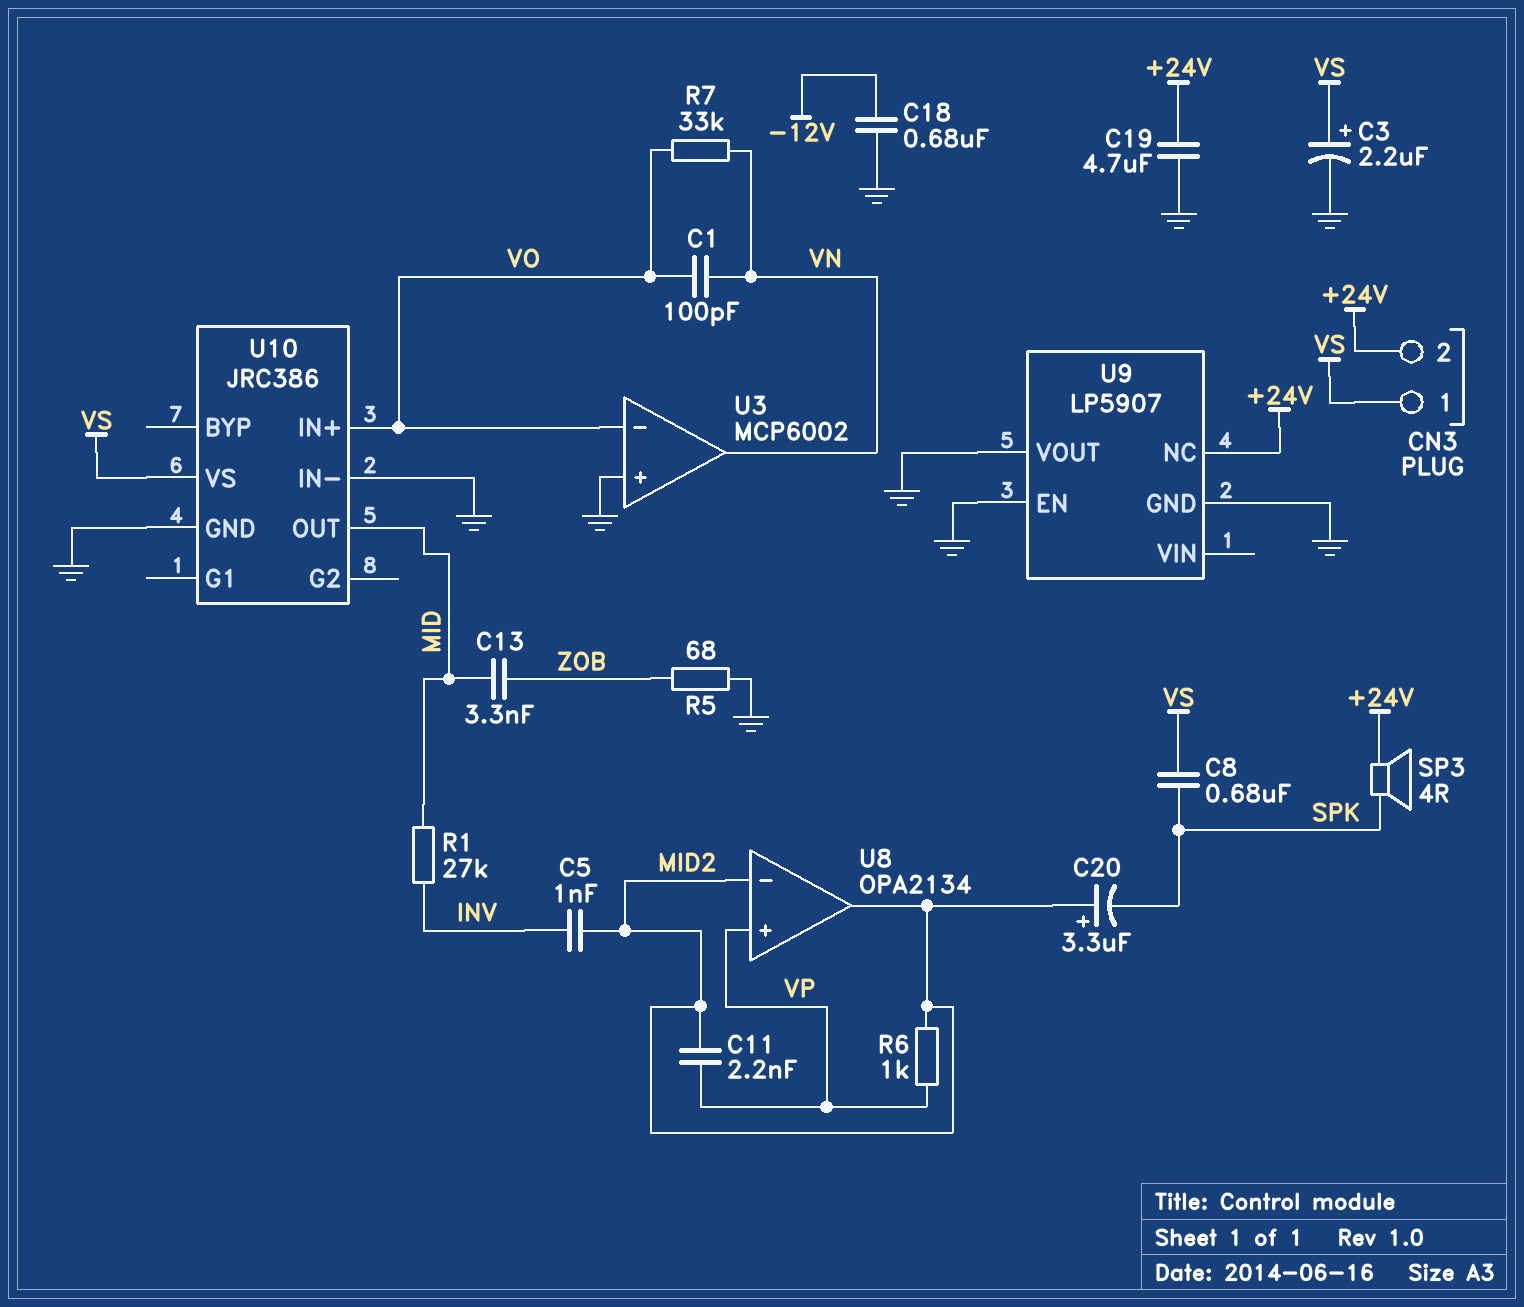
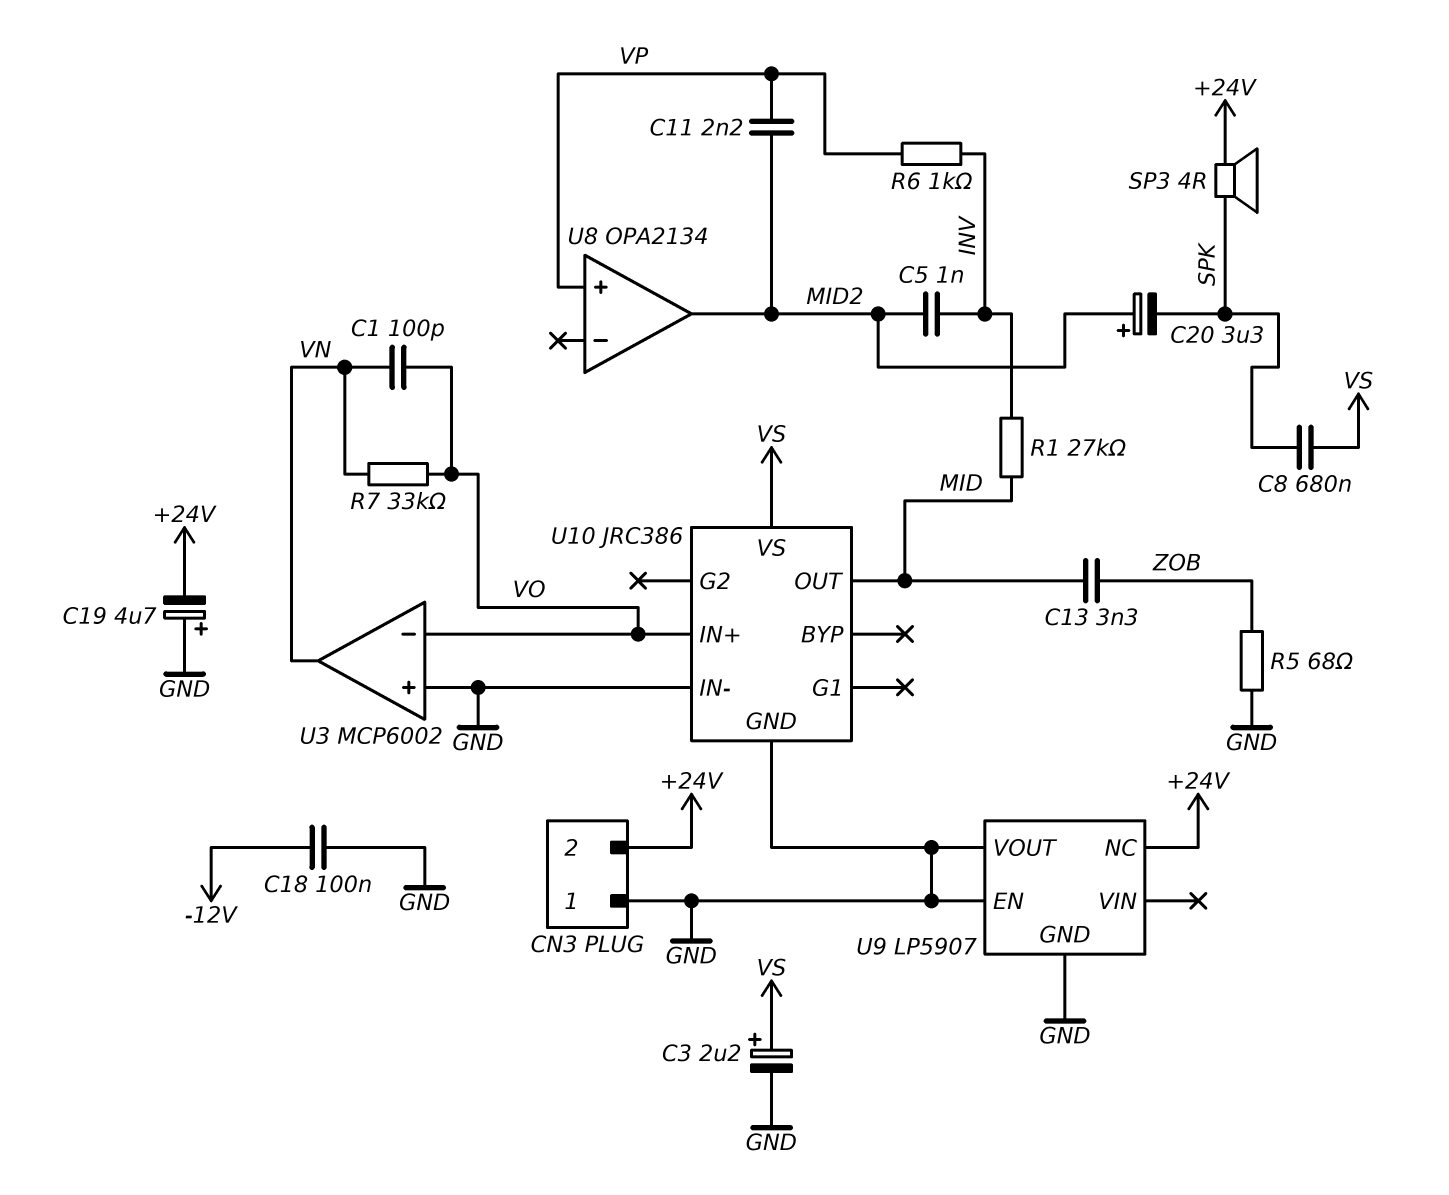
C18: 680nF (-12V, GND) -> 100nF (-12V, GND)
C19: 4.7uF (+24V, GND) -> 4.7uF (plus GND, minus +24V)
CN3 pin 1: VS -> GND
R6: 1k (MID2, VP) -> 1k (INV, VP)
U8 pin in-: MID2 -> none

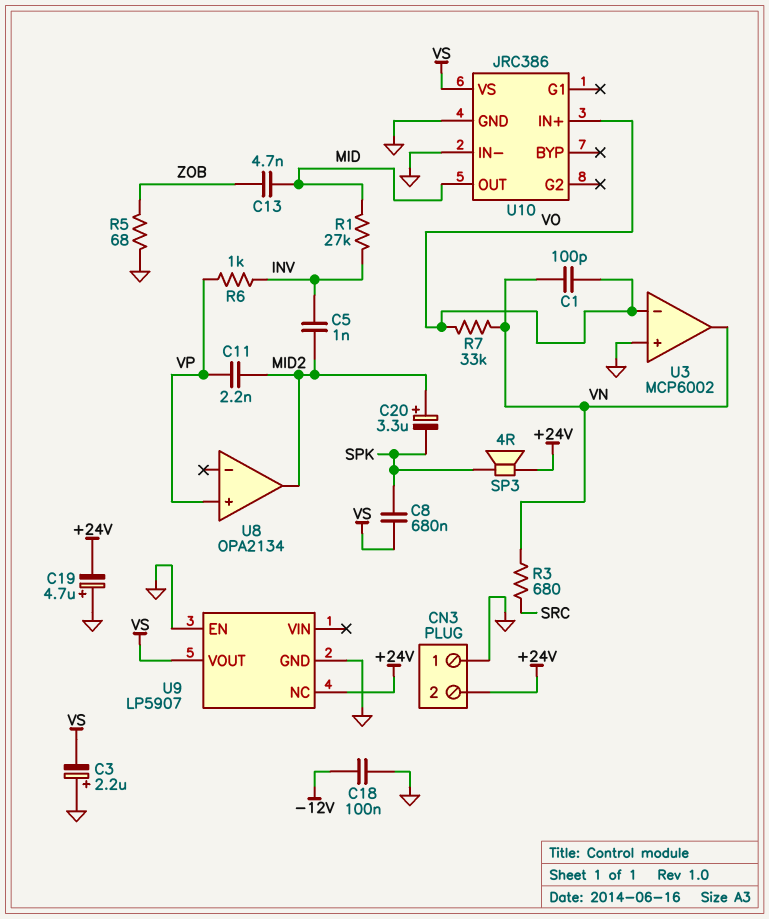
C3: 2.2uF (plus VS, minus GND) -> 2.2uF (plus GND, minus VS)
C13: 3.3nF (MID, ZOB) -> 4.7nF (MID, ZOB)
R3: none -> 680 (SRC, VN)
U9 pin VOUT: GND -> VS

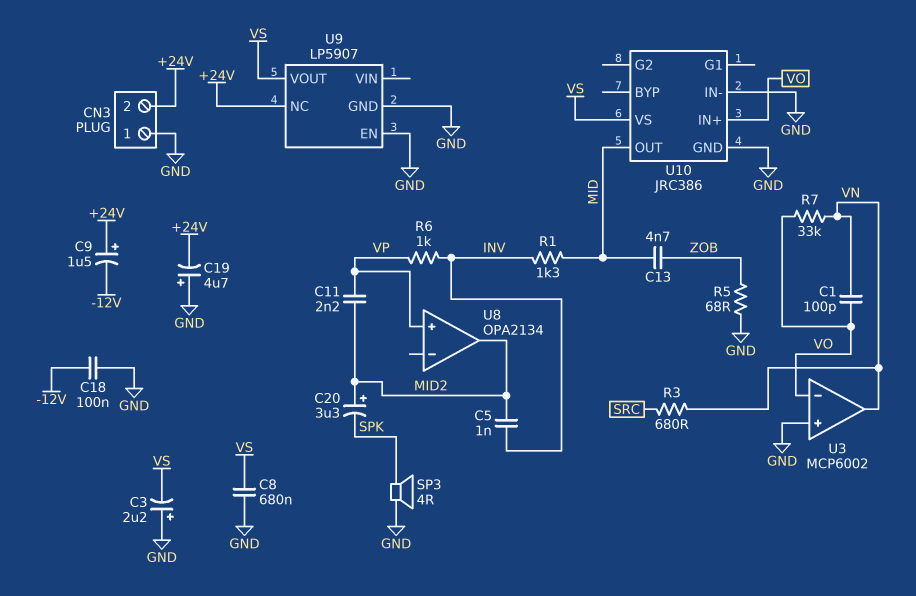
C8: 680nF (SPK, VS) -> 680nF (GND, VS)
C9: none -> 1.5uF (plus +24V, minus -12V)
R1: 27k (INV, MID) -> 1.3k (INV, MID)
SP3: speaker 4R (+24V, SPK) -> speaker 4R (GND, SPK)

